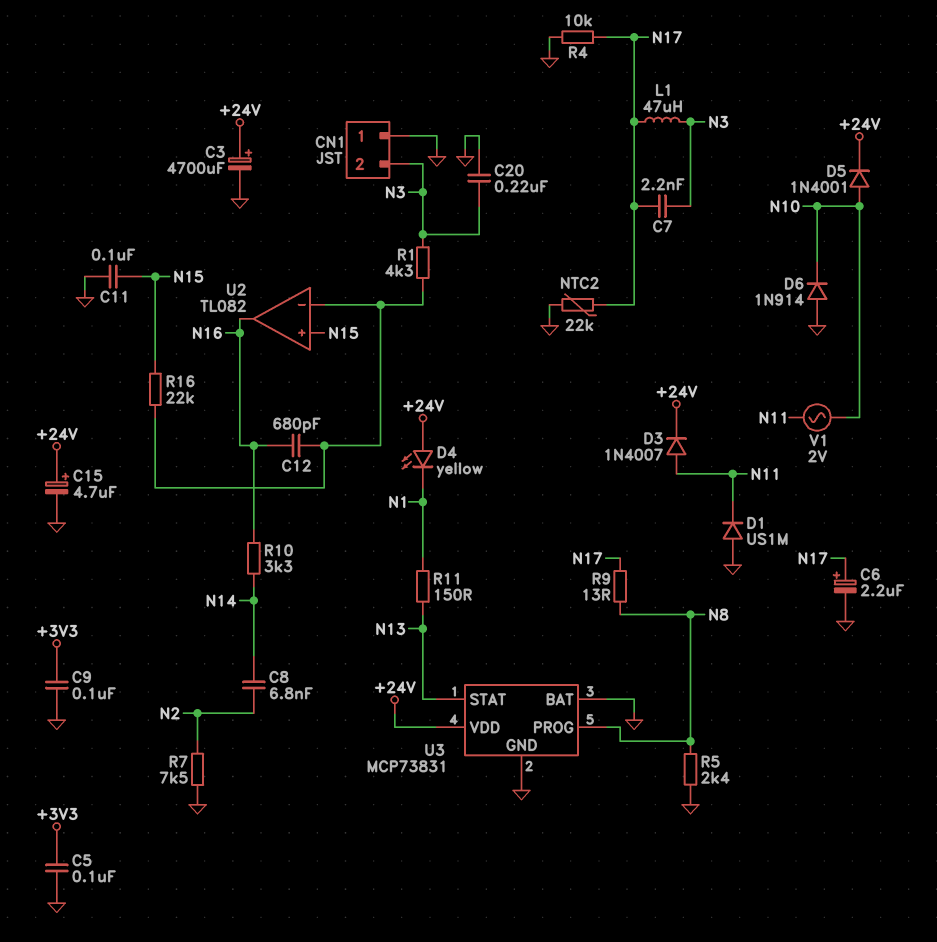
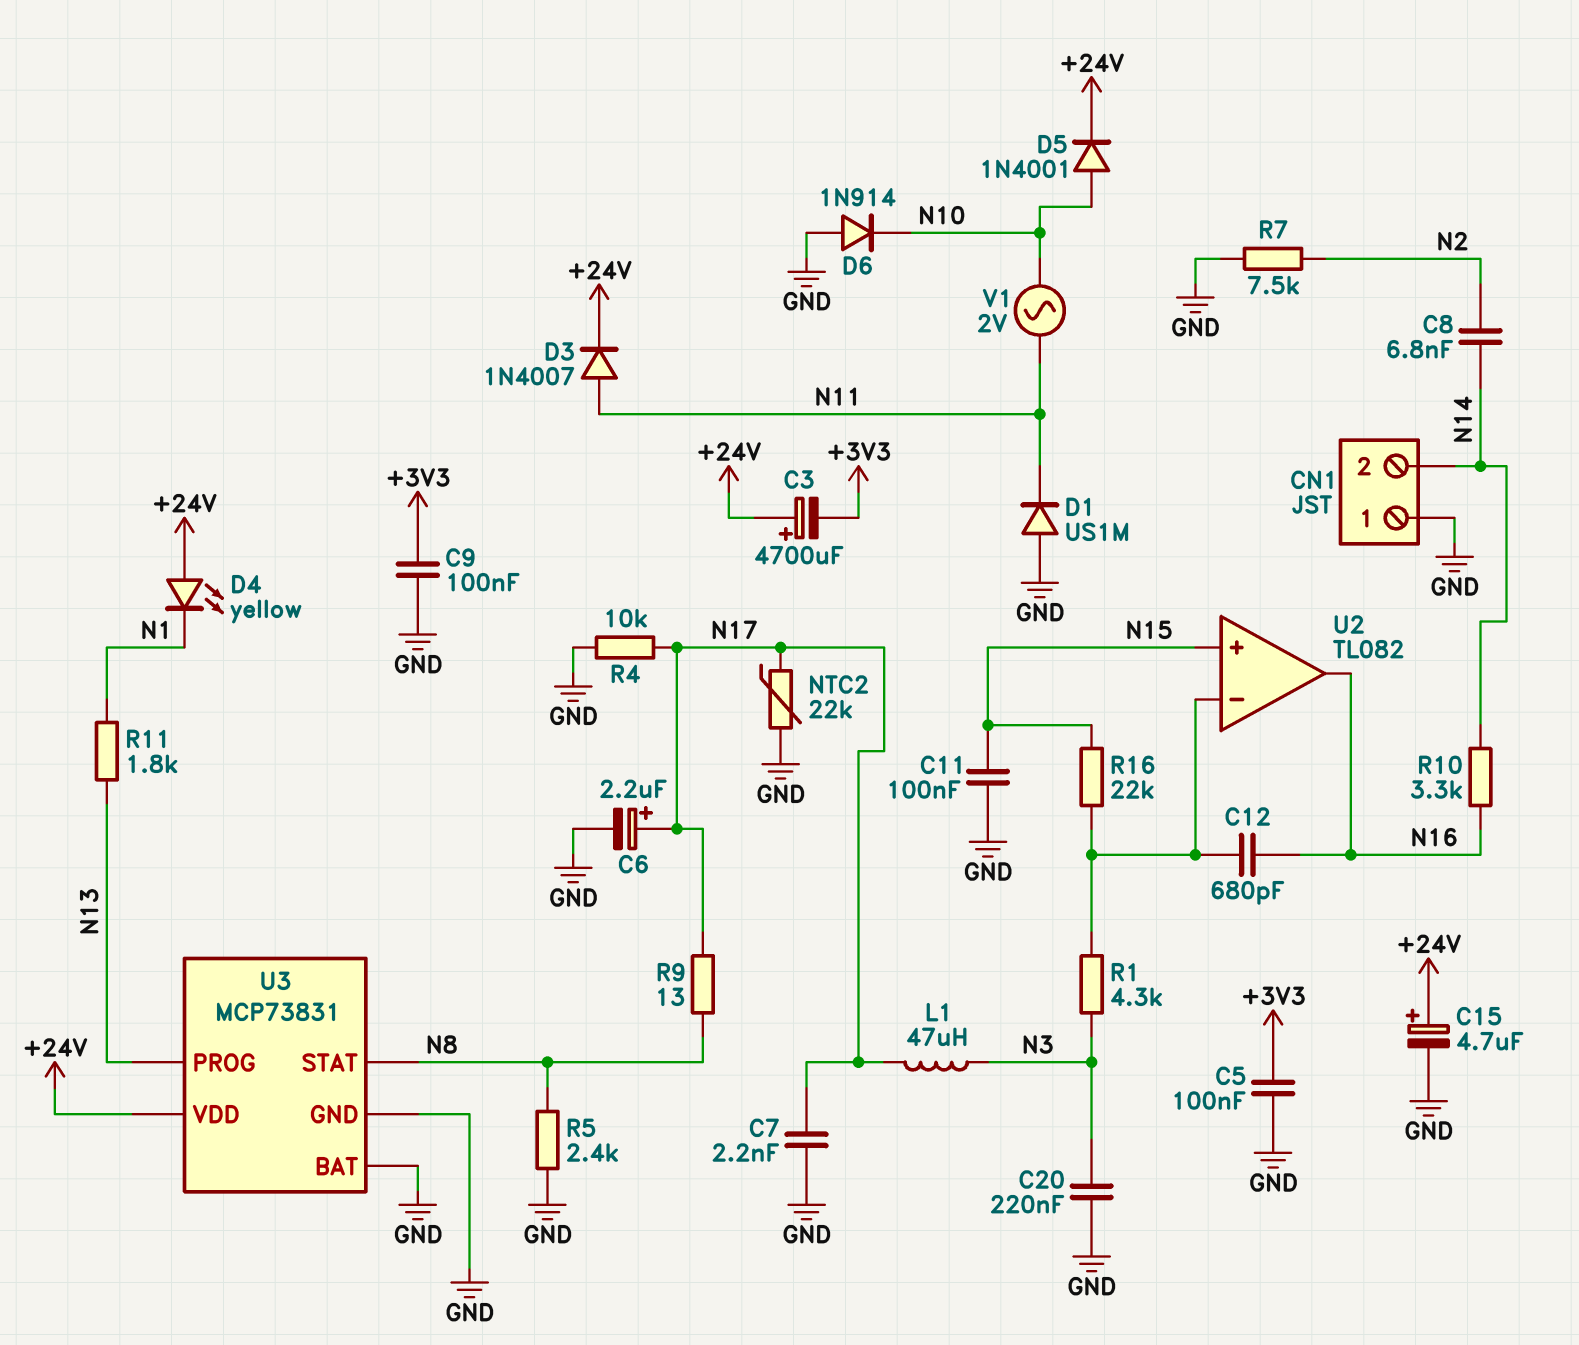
C3: 4700uF (plus +24V, minus GND) -> 4700uF (plus +24V, minus +3V3)
C7: 2.2nF (N3, N17) -> 2.2nF (GND, N17)
CN1 pin 2: N3 -> N14
R11: 150 (N1, N13) -> 1.8k (N1, N13)
U3 pin PROG: N8 -> N13
U3 pin STAT: N13 -> N8

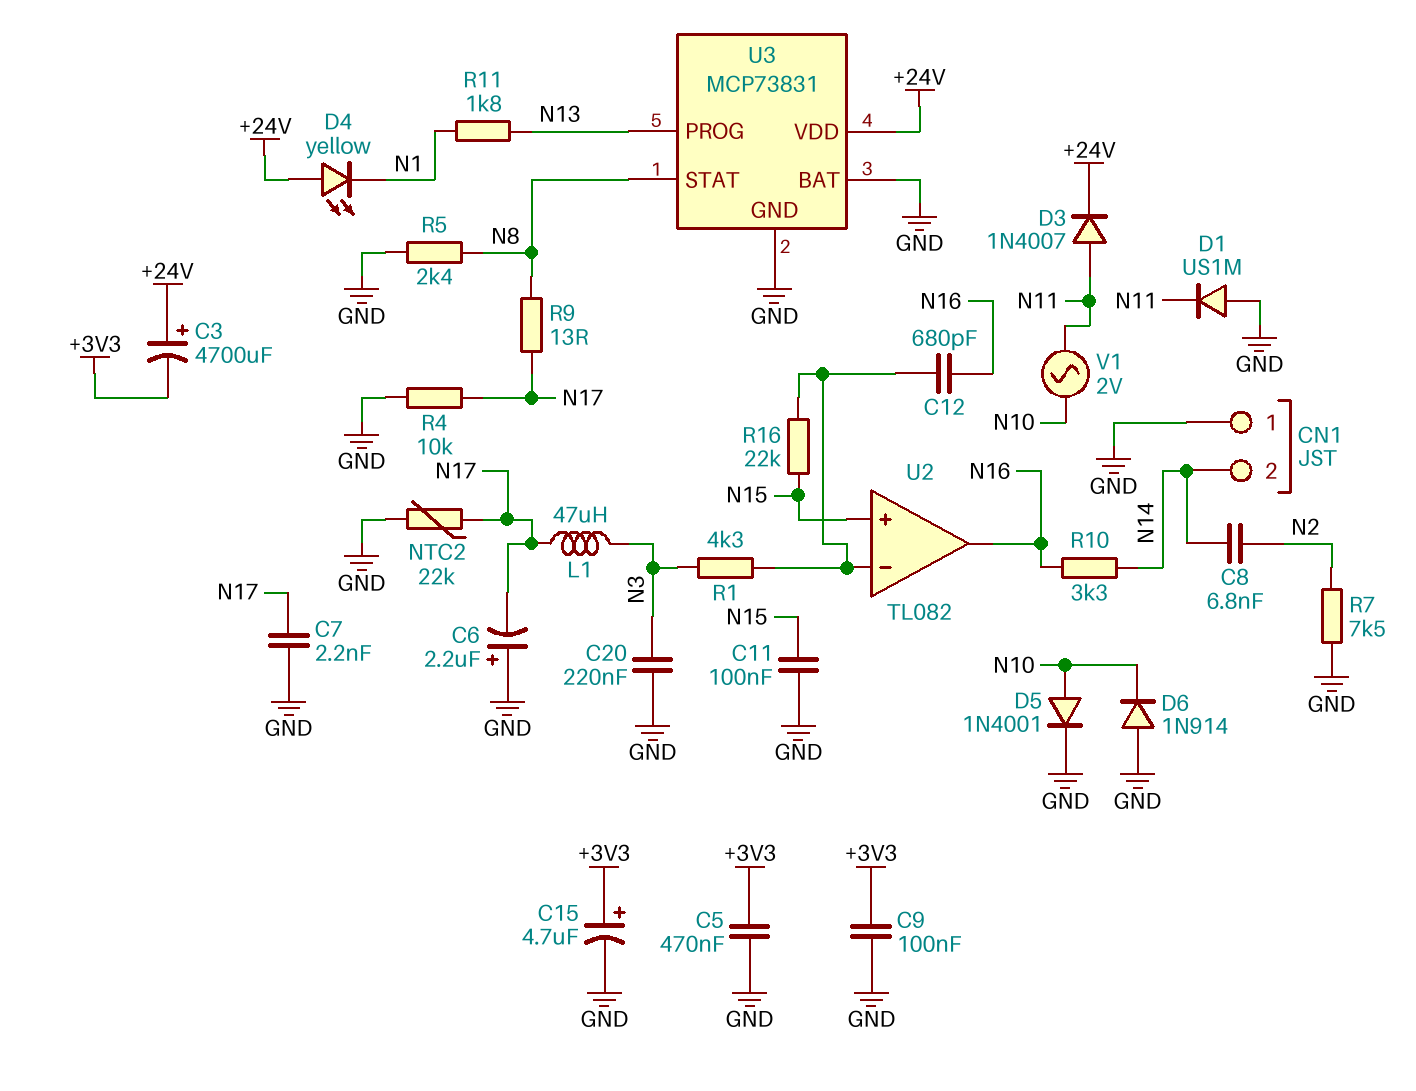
C5: 100nF (+3V3, GND) -> 470nF (+3V3, GND)
C6: 2.2uF (plus N17, minus GND) -> 2.2uF (plus GND, minus N17)
C15: 4.7uF (plus +24V, minus GND) -> 4.7uF (plus +3V3, minus GND)
D5: diode 1N4001 (A N10, K +24V) -> diode 1N4001 (A N10, K GND)

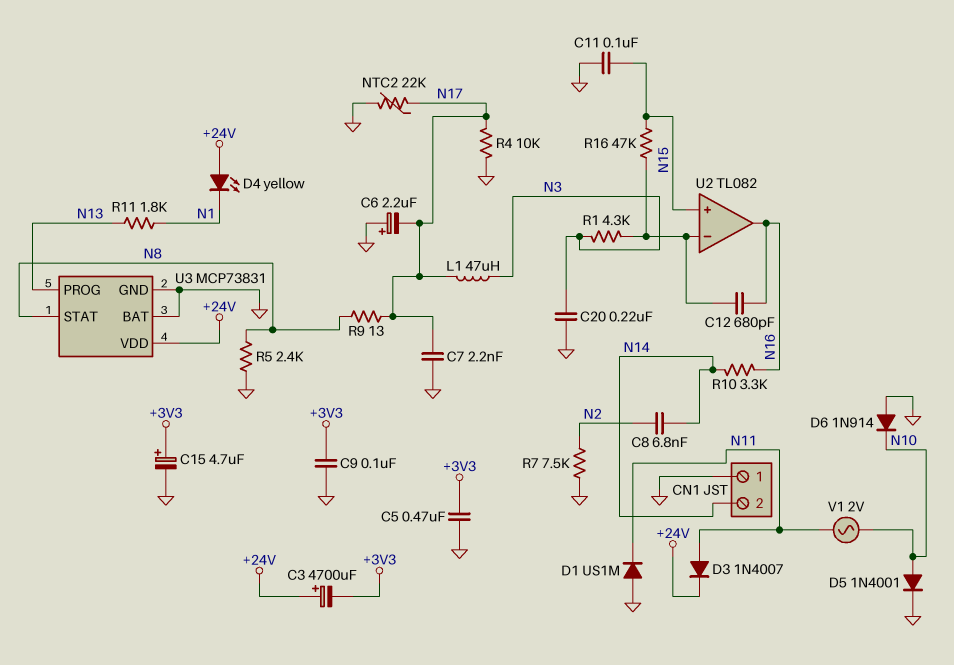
R16: 22k (N15, U2/in-) -> 47k (N15, U2/in-)

